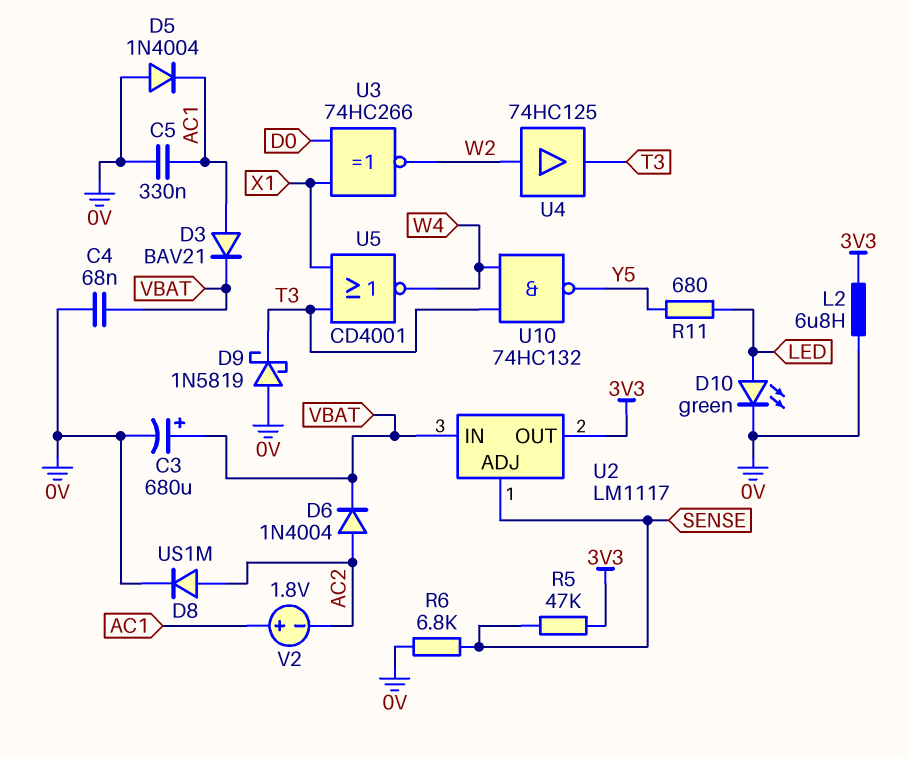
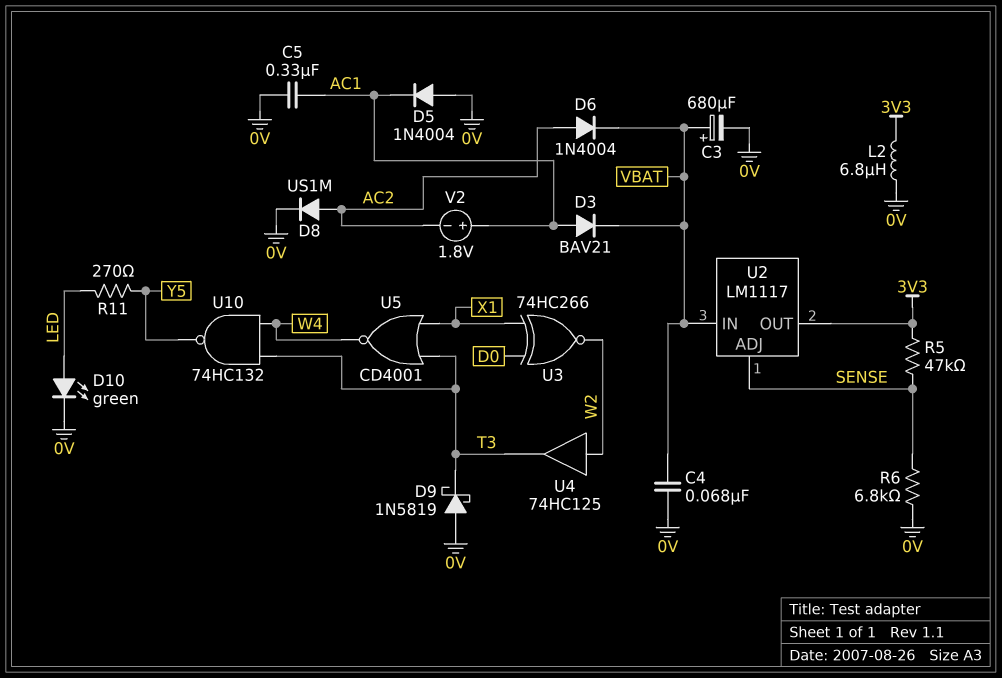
R11: 680 (LED, Y5) -> 270 (LED, Y5)

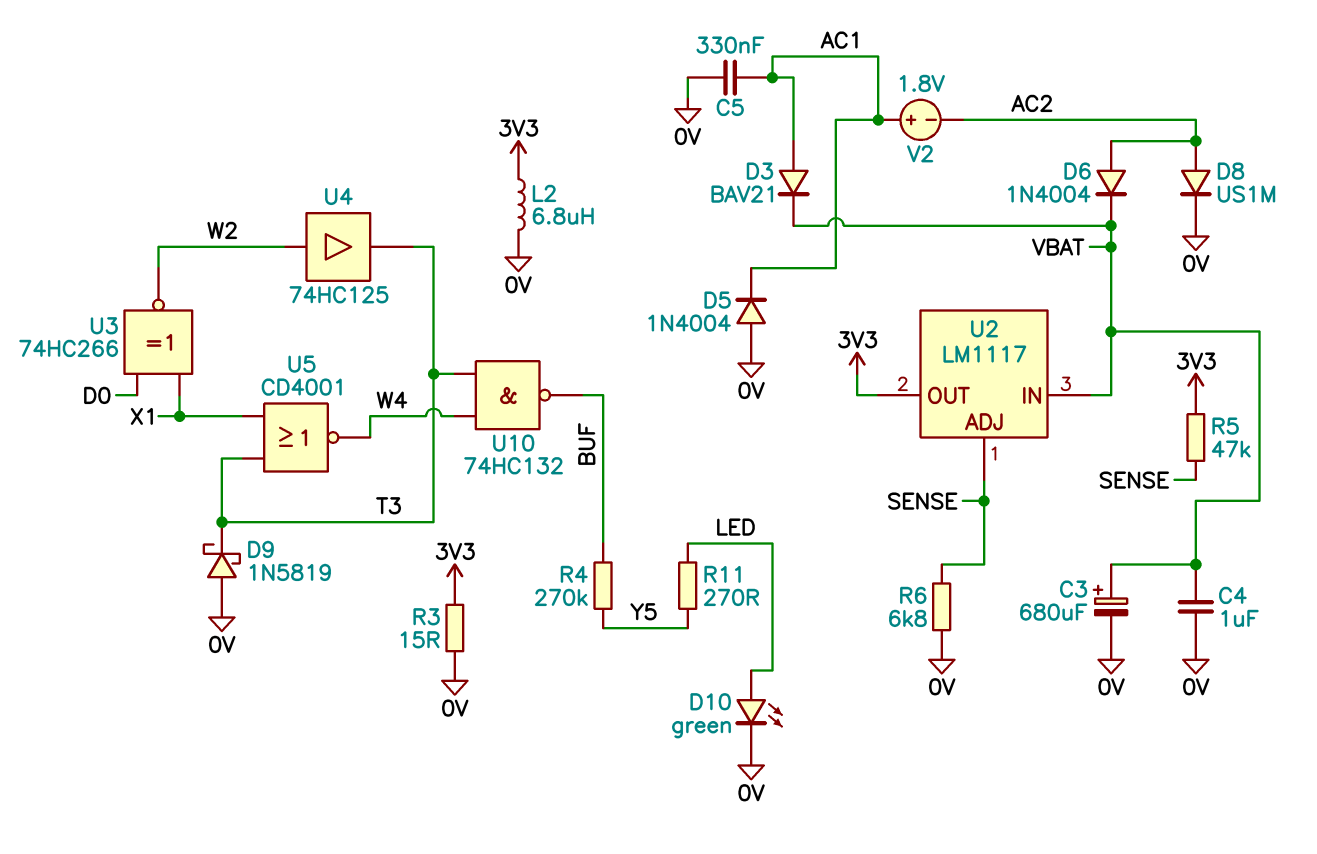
C4: 68nF (0V, VBAT) -> 1uF (0V, VBAT)
R3: none -> 15 (0V, 3V3)
R4: none -> 270k (BUF, Y5)
U10: NAND 74HC132 (in T3, in W4, out Y5) -> NAND 74HC132 (in T3, in W4, out BUF)

